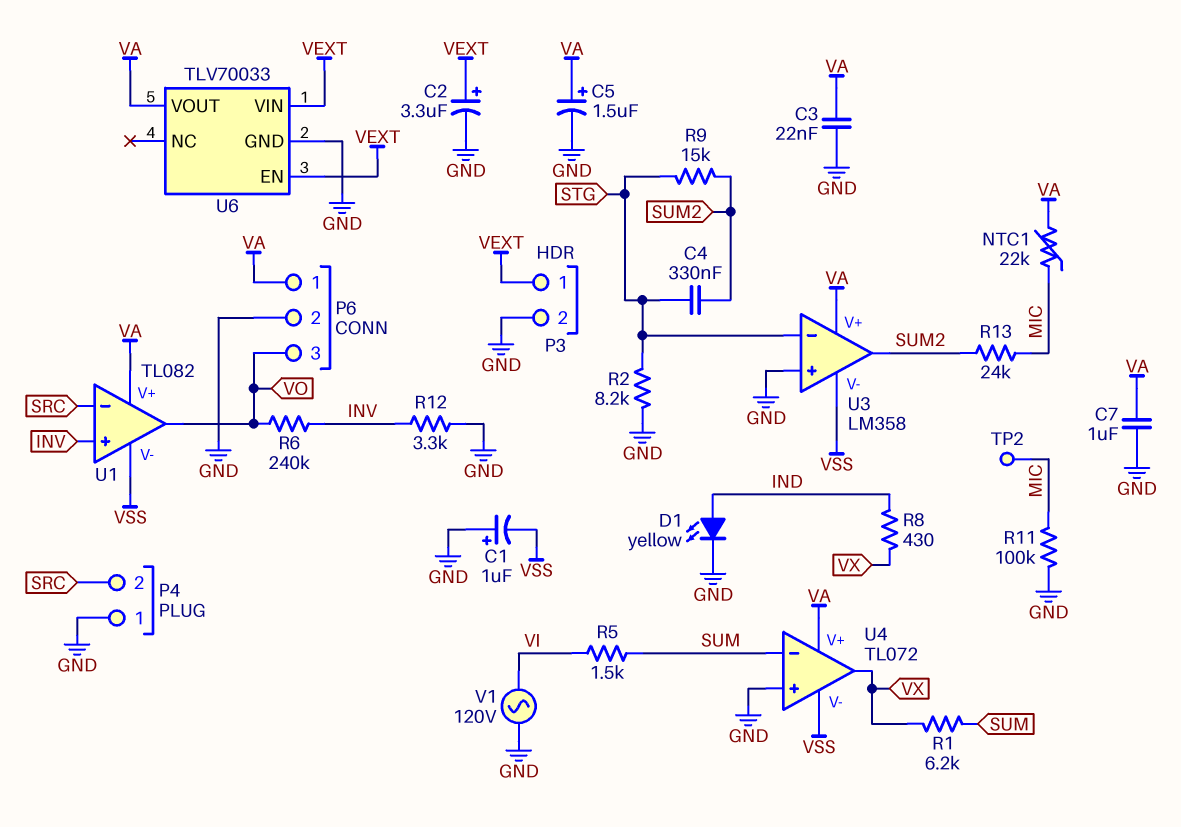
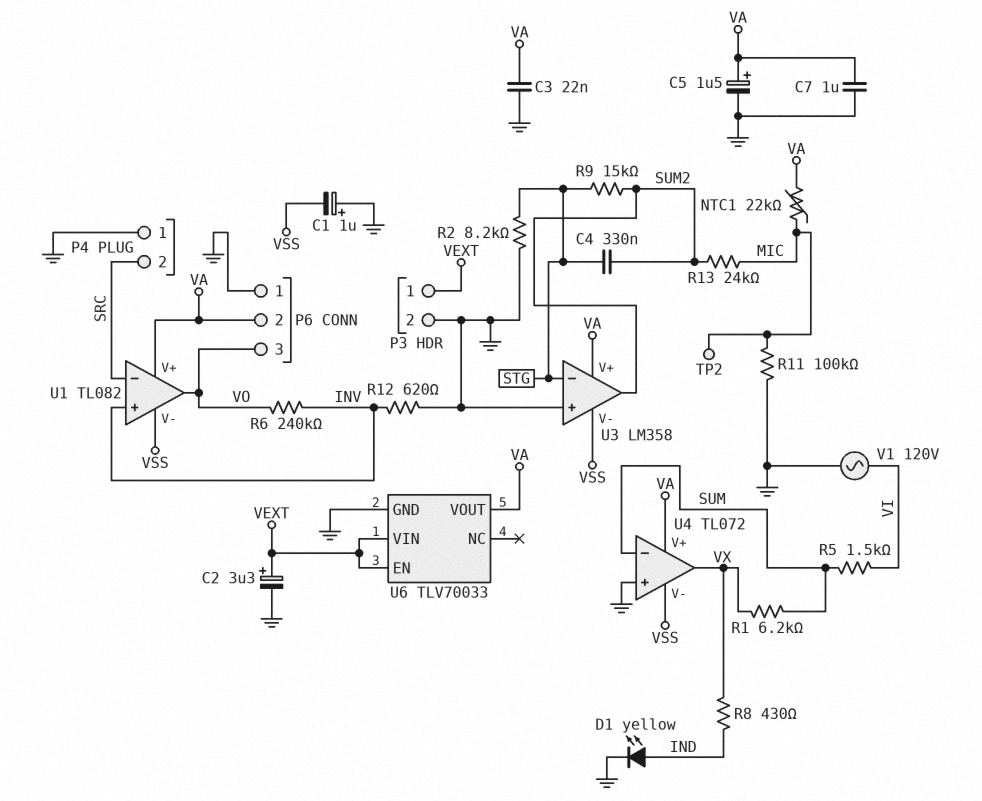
P6 pin 1: VA -> GND
P6 pin 2: GND -> VA
R12: 3.3k (GND, INV) -> 620 (GND, INV)

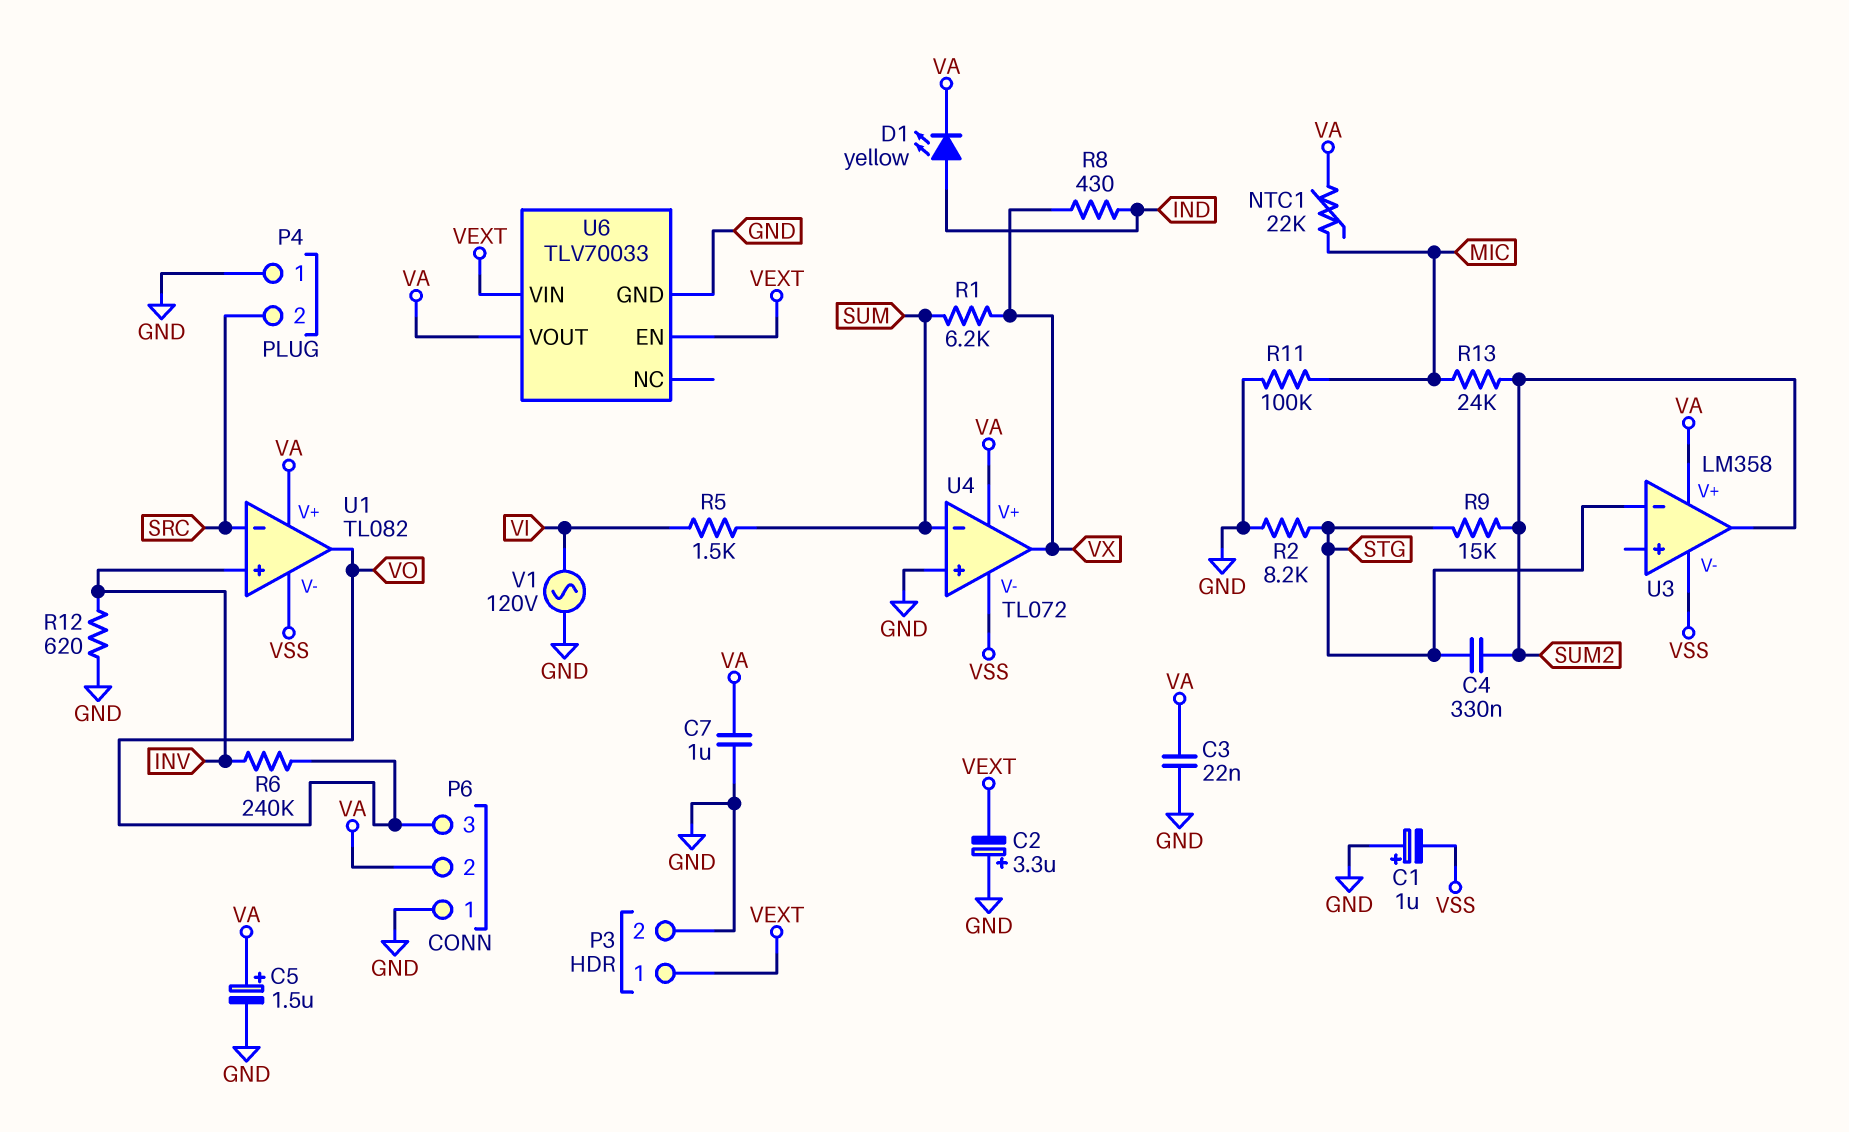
C2: 3.3uF (plus VEXT, minus GND) -> 3.3uF (plus GND, minus VEXT)
D1: LED yellow (A IND, K GND) -> LED yellow (A IND, K VA)
TP2: test point (MIC) -> none
U3 pin in+: GND -> none

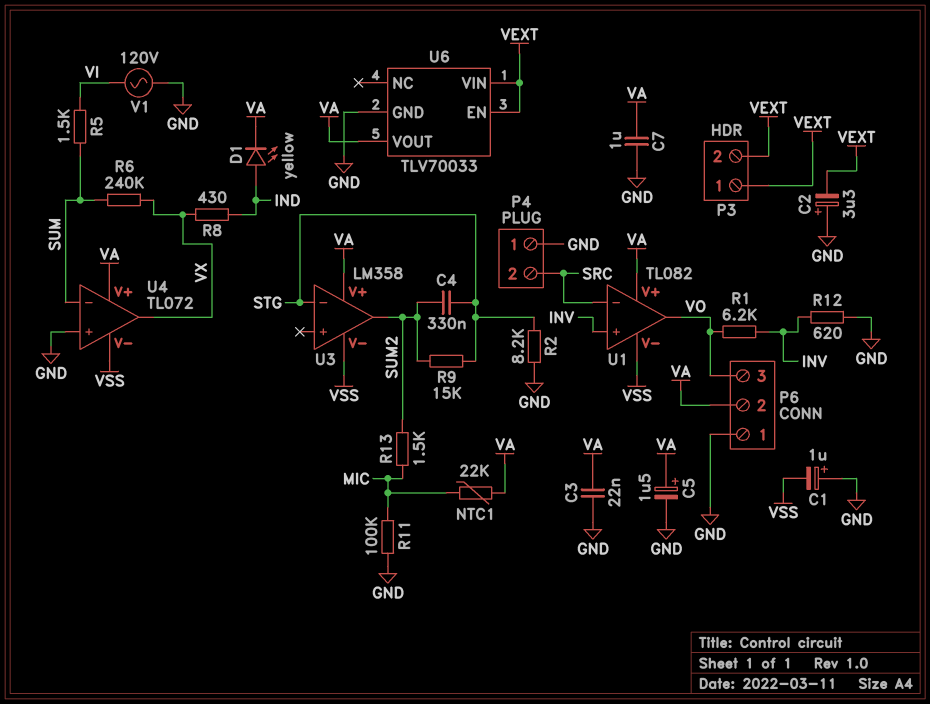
P3 pin 2: GND -> VEXT
R1: 6.2k (SUM, VX) -> 6.2k (INV, VO)
R6: 240k (INV, VO) -> 240k (SUM, VX)
R13: 24k (MIC, SUM2) -> 1.5k (MIC, SUM2)

